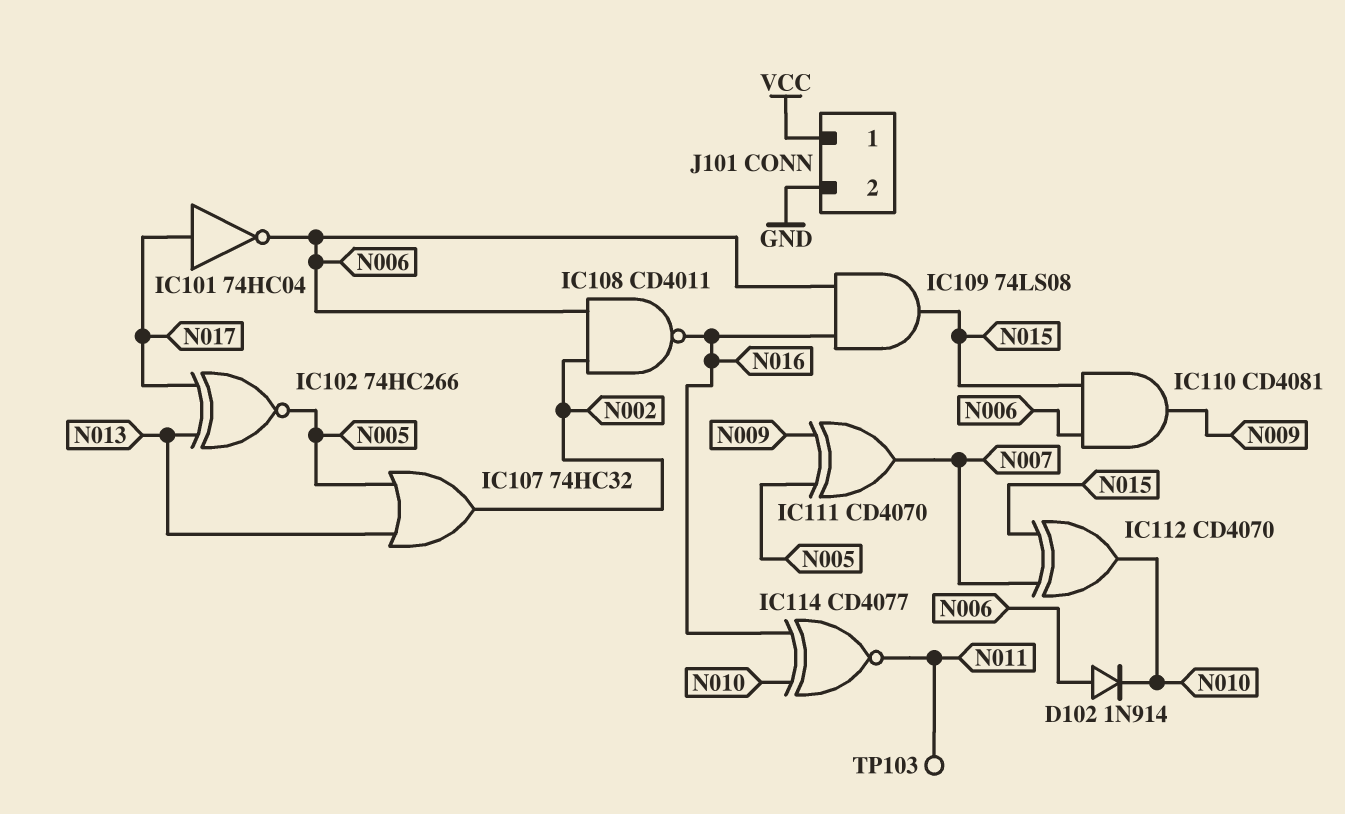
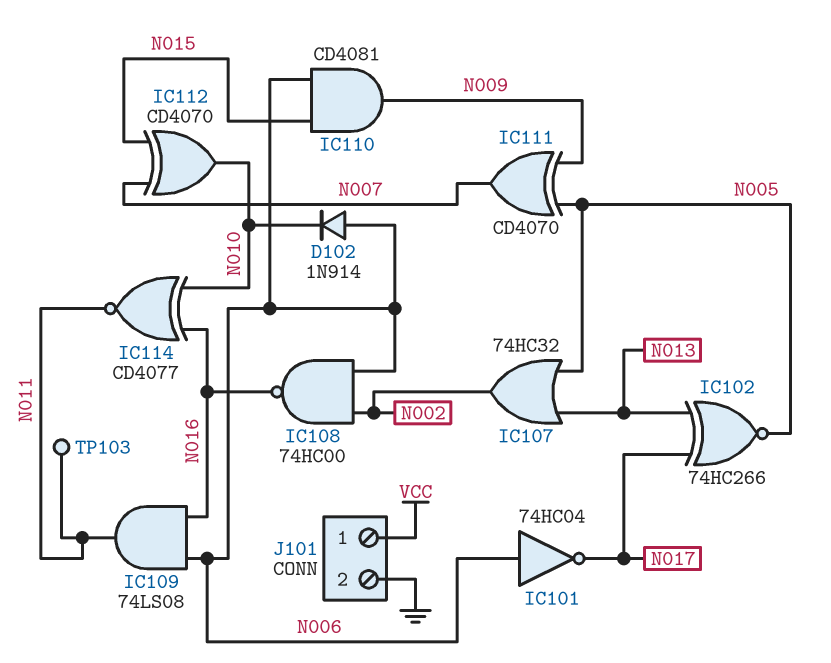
IC101: NOT 74HC04 (in N017, out N006) -> NOT 74HC04 (in N006, out N017)
IC108: NAND CD4011 (in N002, in N006, out N016) -> NAND 74HC00 (in N002, in N006, out N016)
IC109: AND 74LS08 (in N006, in N016, out N015) -> AND 74LS08 (in N006, in N016, out N011)

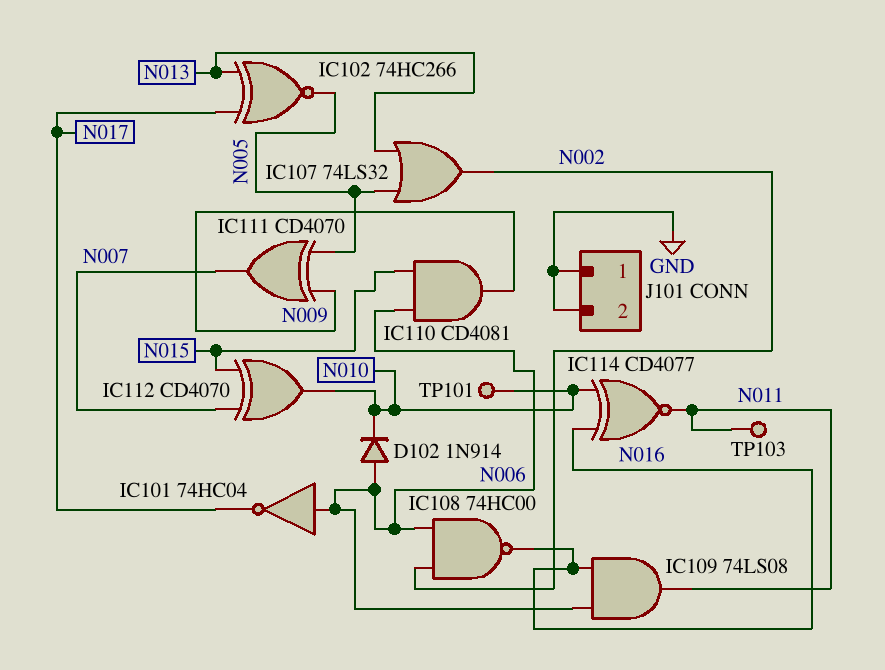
IC107: OR 74HC32 (in N005, in N013, out N002) -> OR 74LS32 (in N005, in N013, out N002)
J101 pin 1: VCC -> GND
TP101: none -> test point (N010)

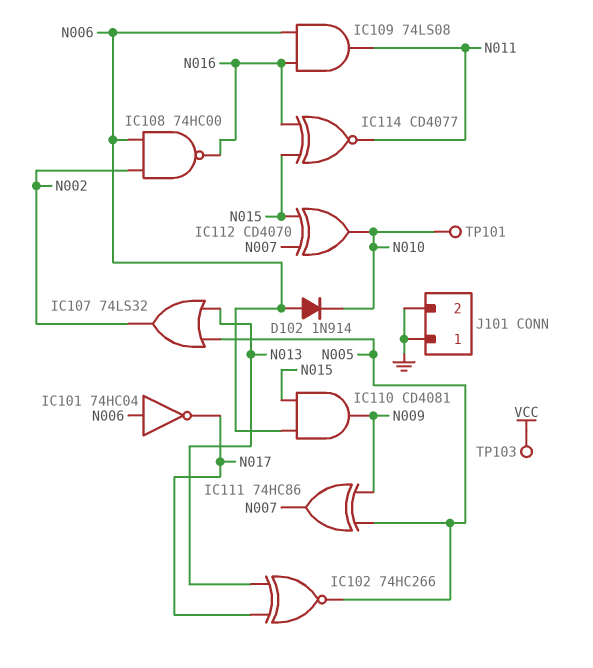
IC111: XOR CD4070 (in N005, in N009, out N007) -> XOR 74HC86 (in N005, in N009, out N007)
IC114: XNOR CD4077 (in N010, in N016, out N011) -> XNOR CD4077 (in N015, in N016, out N011)
TP103: test point (N011) -> test point (VCC)

